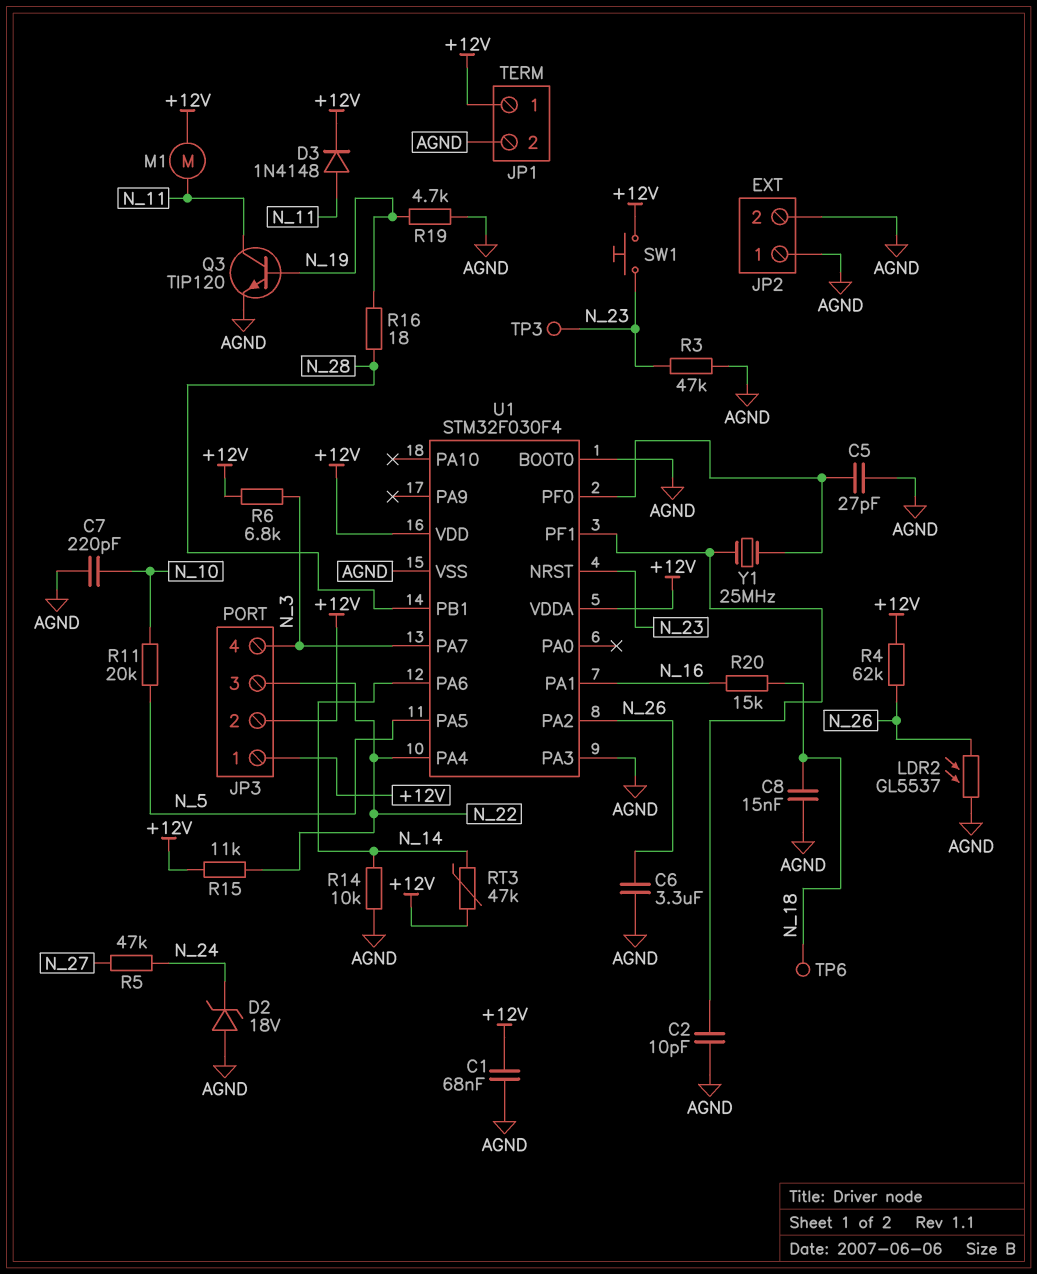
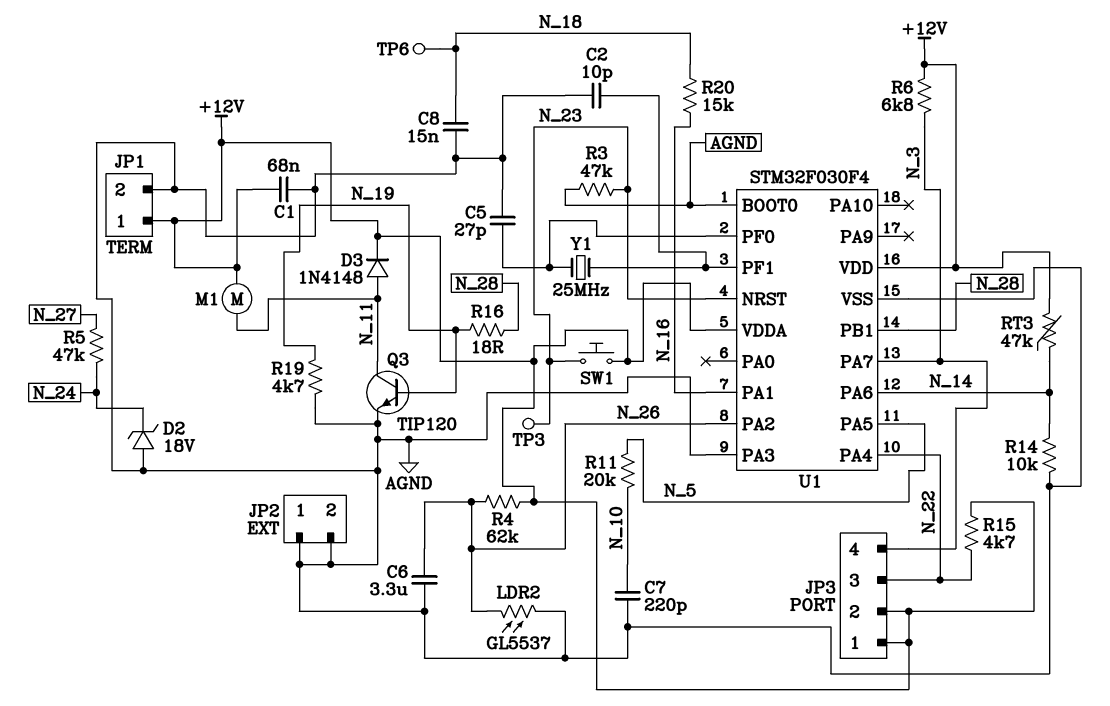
R15: 11k (+12V, N_22) -> 4.7k (+12V, N_22)

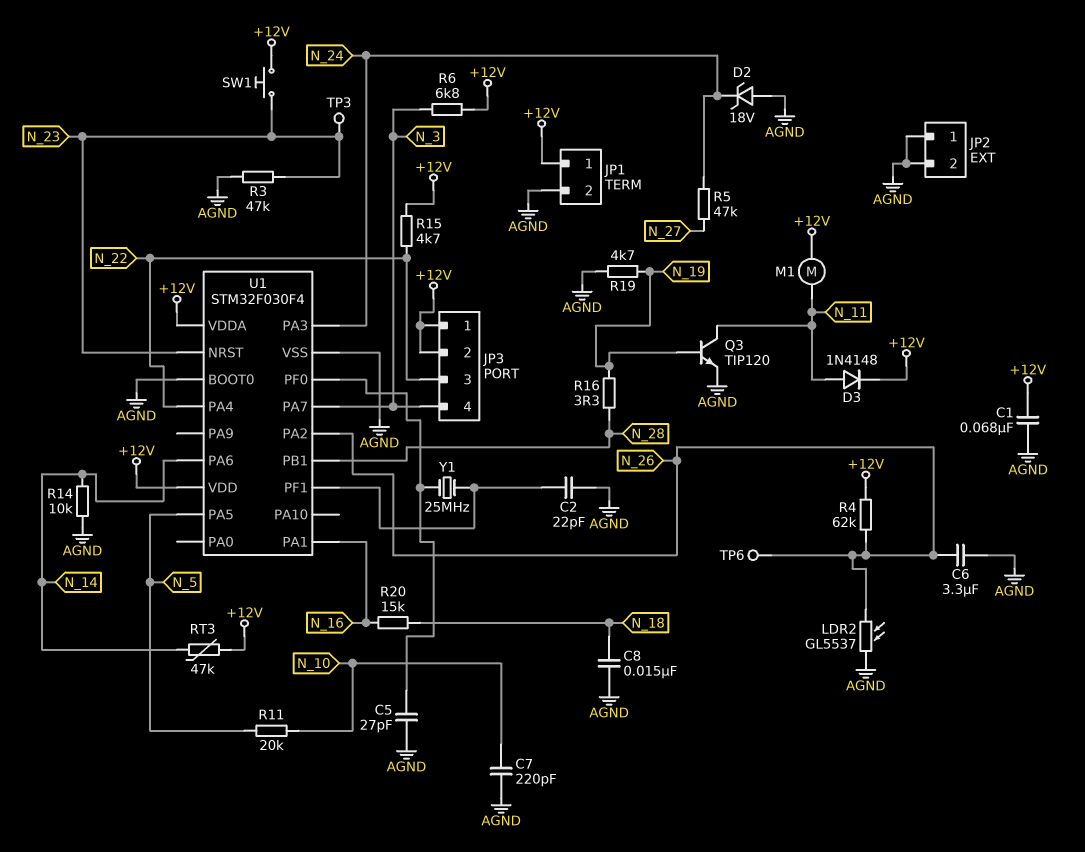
C2: 10pF (AGND, U1/PF1) -> 22pF (AGND, U1/PF1)
R16: 18 (N_19, N_28) -> 3.3 (N_19, N_28)
TP6: test point (N_18) -> test point (N_26)
U1 pin PA3: AGND -> N_24

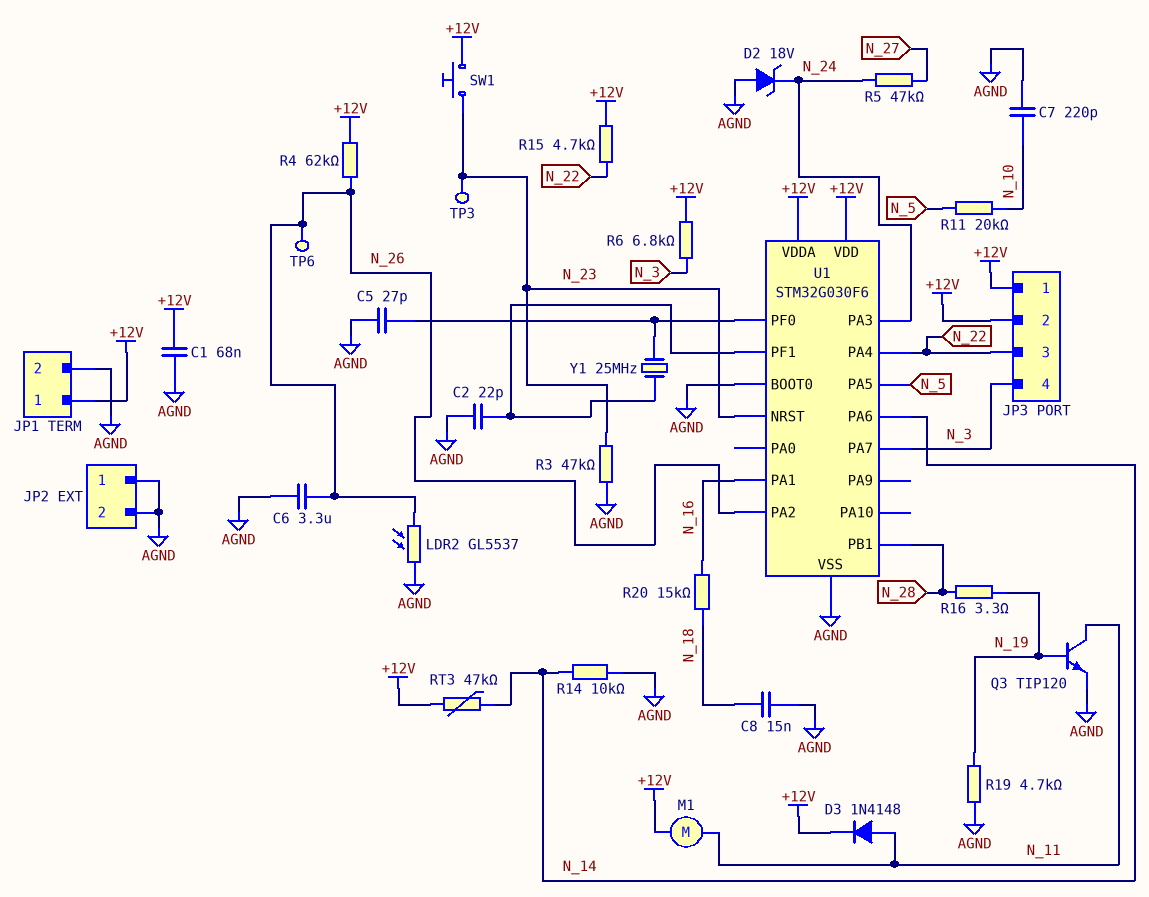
U1: STM32F030F4 -> STM32G030F6

